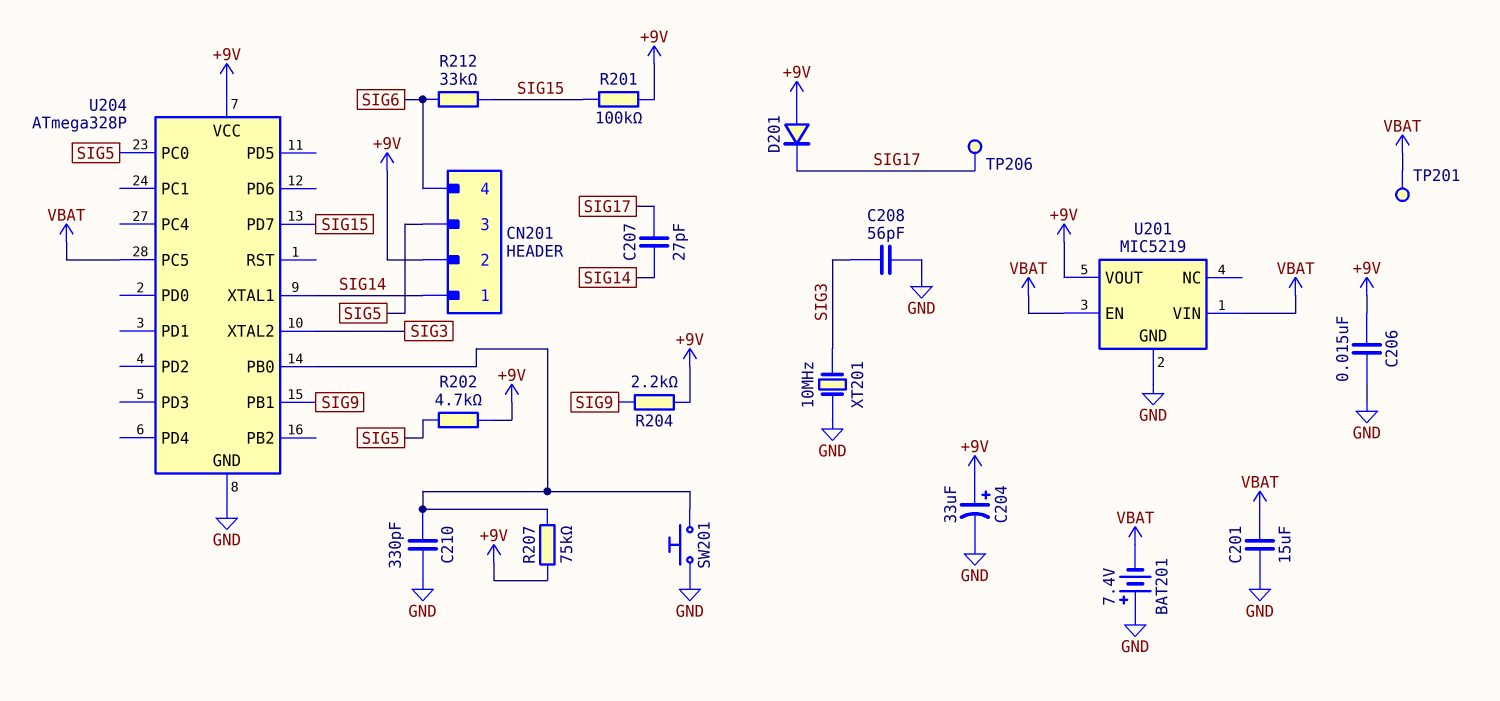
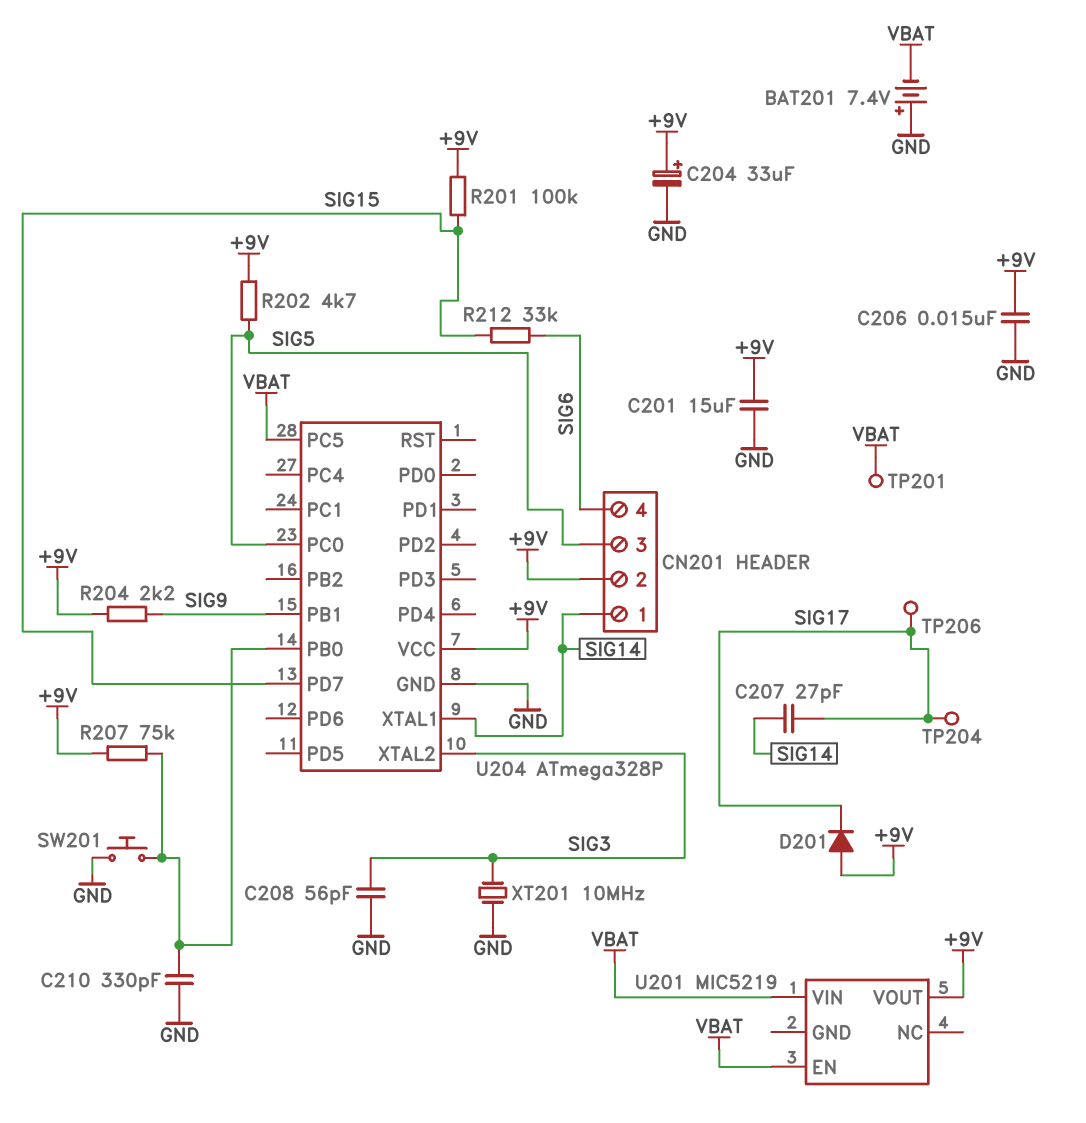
C201: 15uF (GND, VBAT) -> 15uF (+9V, GND)
TP204: none -> test point (SIG17)
U201 pin GND: GND -> none

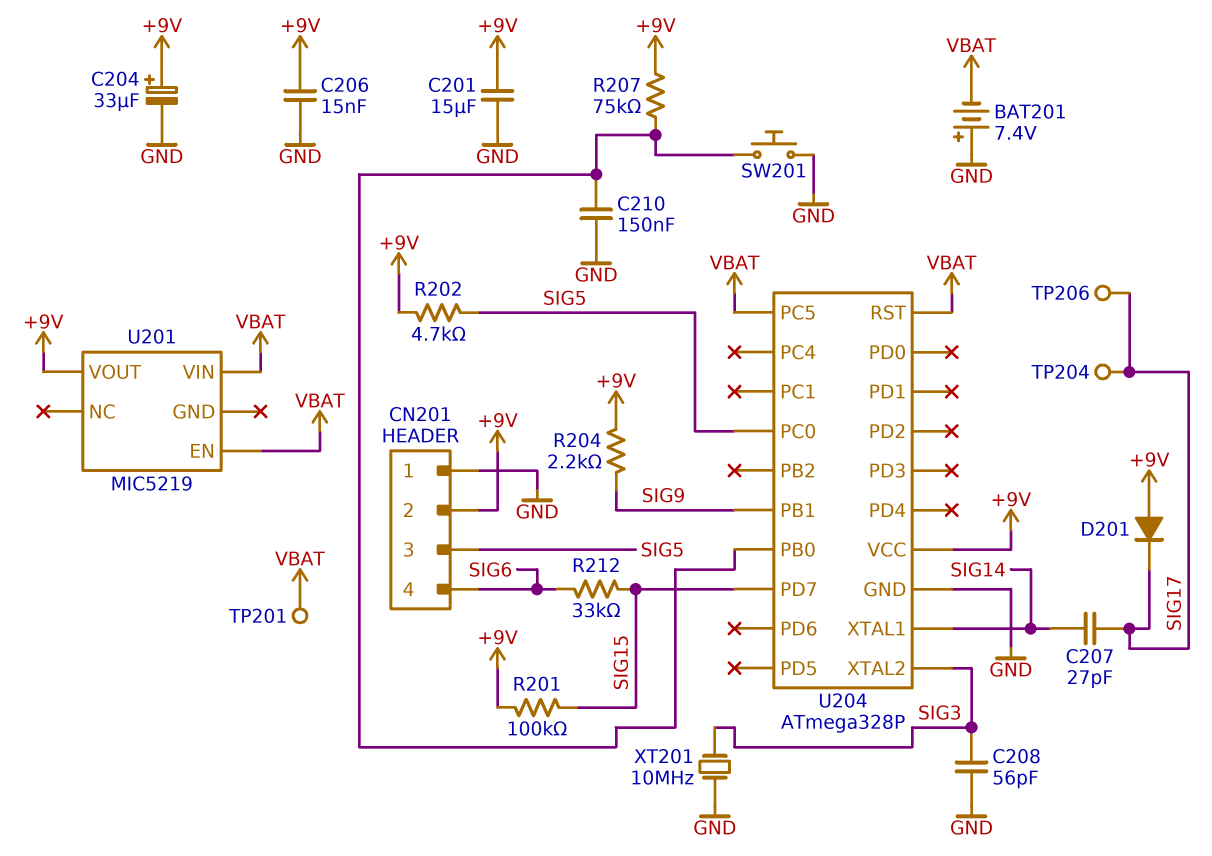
C210: 330pF (GND, U204/PB0) -> 150nF (GND, U204/PB0)
CN201 pin 1: SIG14 -> GND
U204 pin RST: none -> VBAT

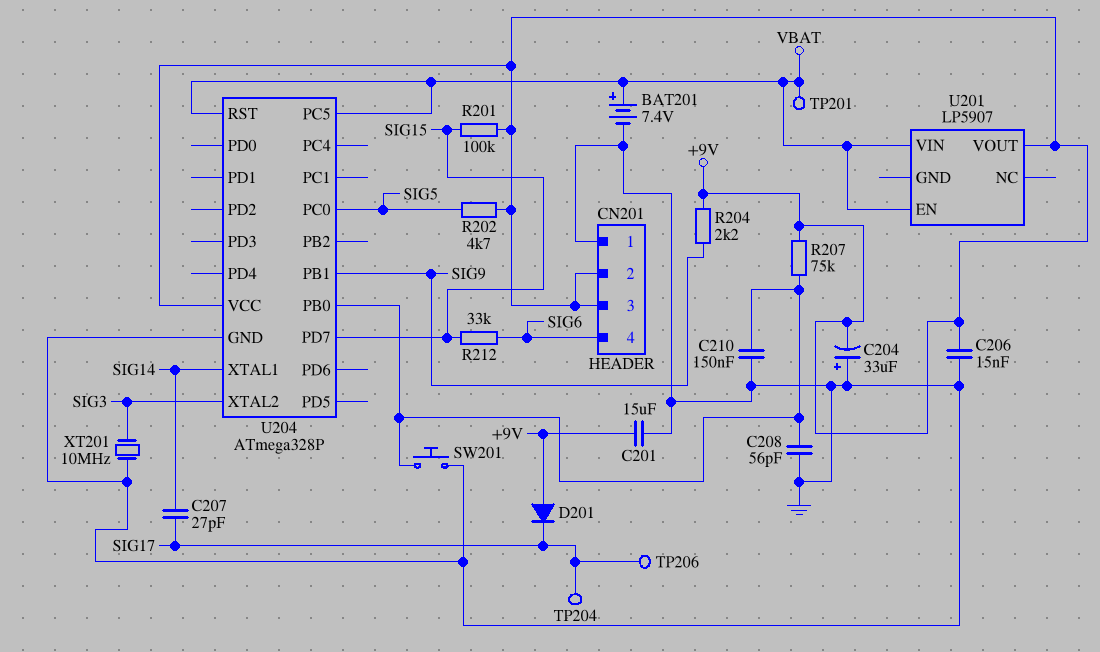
BAT201: 7.4V (plus GND, minus VBAT) -> 7.4V (plus VBAT, minus GND)
C204: 33uF (plus +9V, minus GND) -> 33uF (plus GND, minus +9V)
C208: 56pF (GND, SIG3) -> 56pF (GND, U204/PB0)
CN201 pin 3: SIG5 -> +9V
U201: MIC5219 -> LP5907

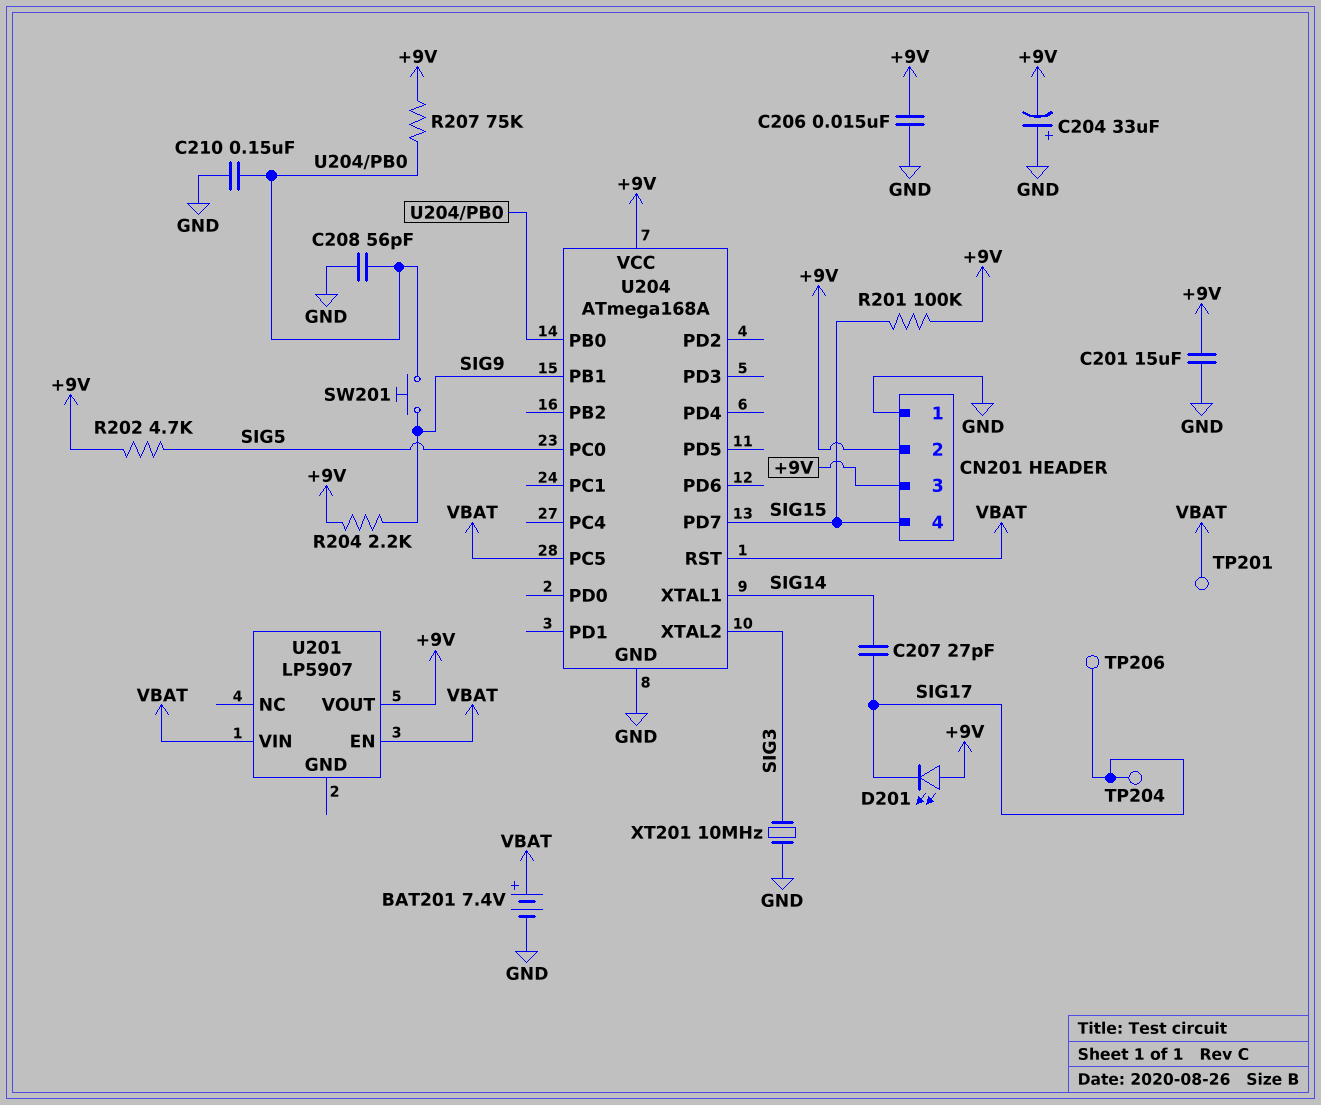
CN201 pin 4: SIG6 -> SIG15
D201: diode (A +9V, K SIG17) -> LED (A +9V, K SIG17)
R212: 33k (SIG6, SIG15) -> none
SW201: button (GND, U204/PB0) -> button (SIG9, U204/PB0)
U204: ATmega328P -> ATmega168A

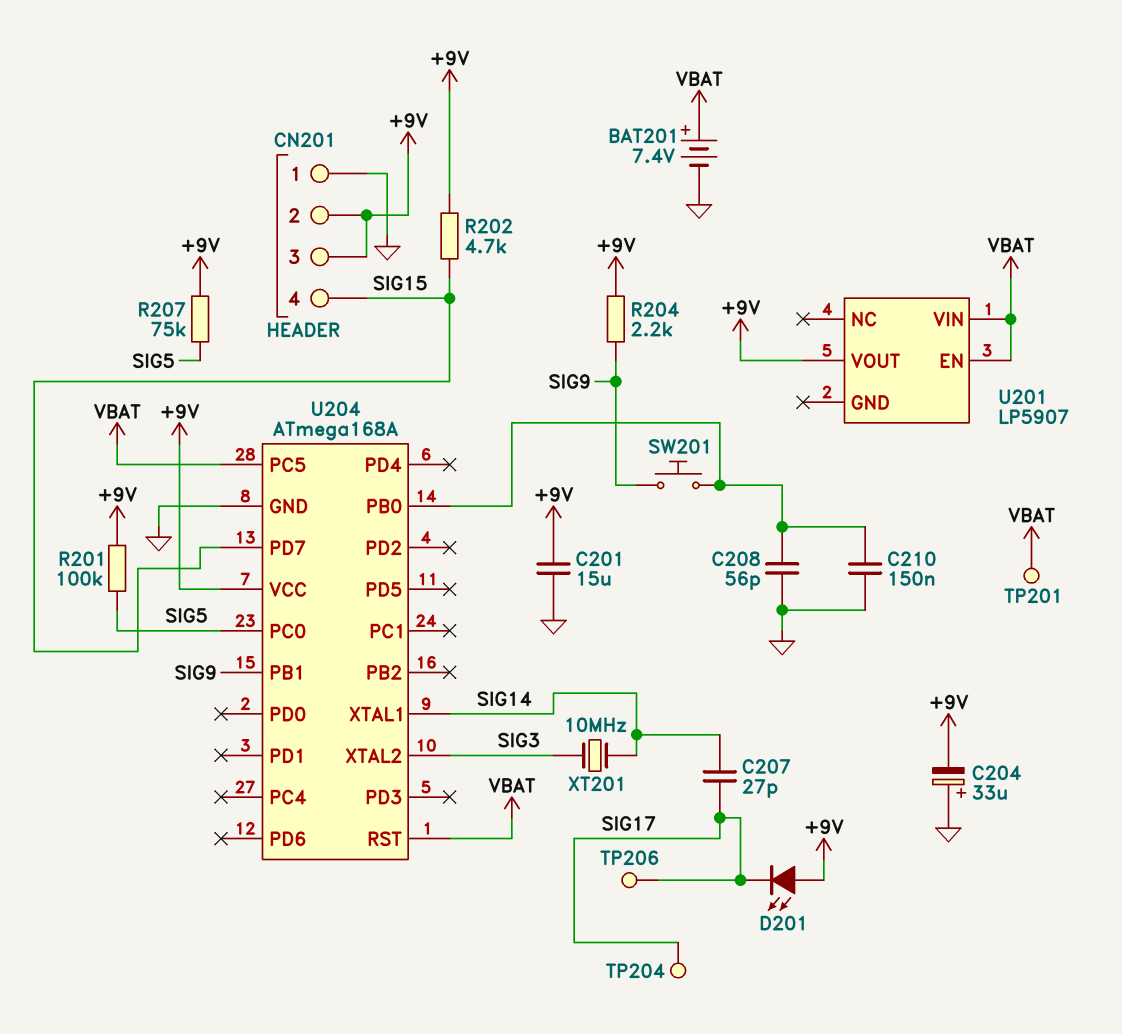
C206: 15nF (+9V, GND) -> none
R201: 100k (+9V, SIG15) -> 100k (+9V, SIG5)
R202: 4.7k (+9V, SIG5) -> 4.7k (+9V, SIG15)
R207: 75k (+9V, U204/PB0) -> 75k (+9V, SIG5)
XT201: 10MHz (GND, SIG3) -> 10MHz (SIG3, SIG14)

